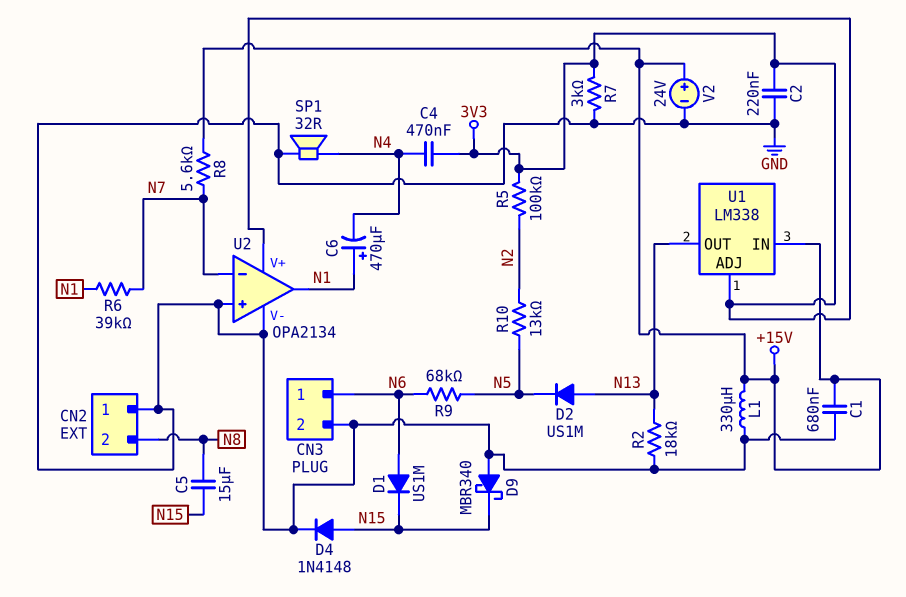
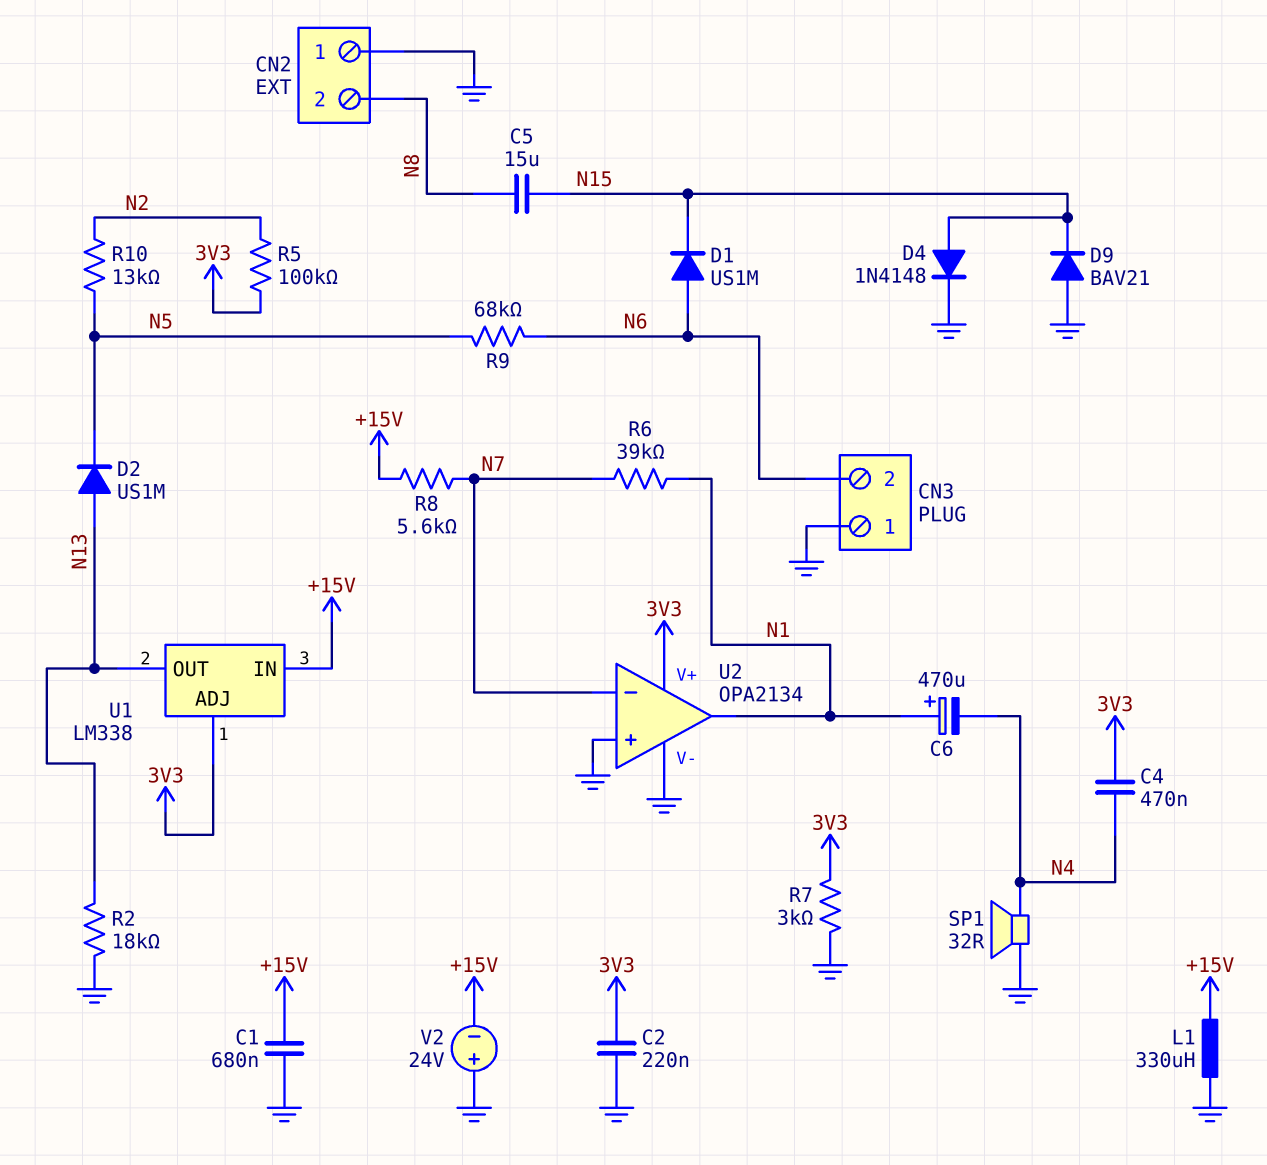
CN3 pin 1: N6 -> GND
CN3 pin 2: GND -> N6
D9: schottky MBR340 (A GND, K N15) -> diode BAV21 (A GND, K N15)
V2: 24V (plus +15V, minus GND) -> 24V (plus GND, minus +15V)

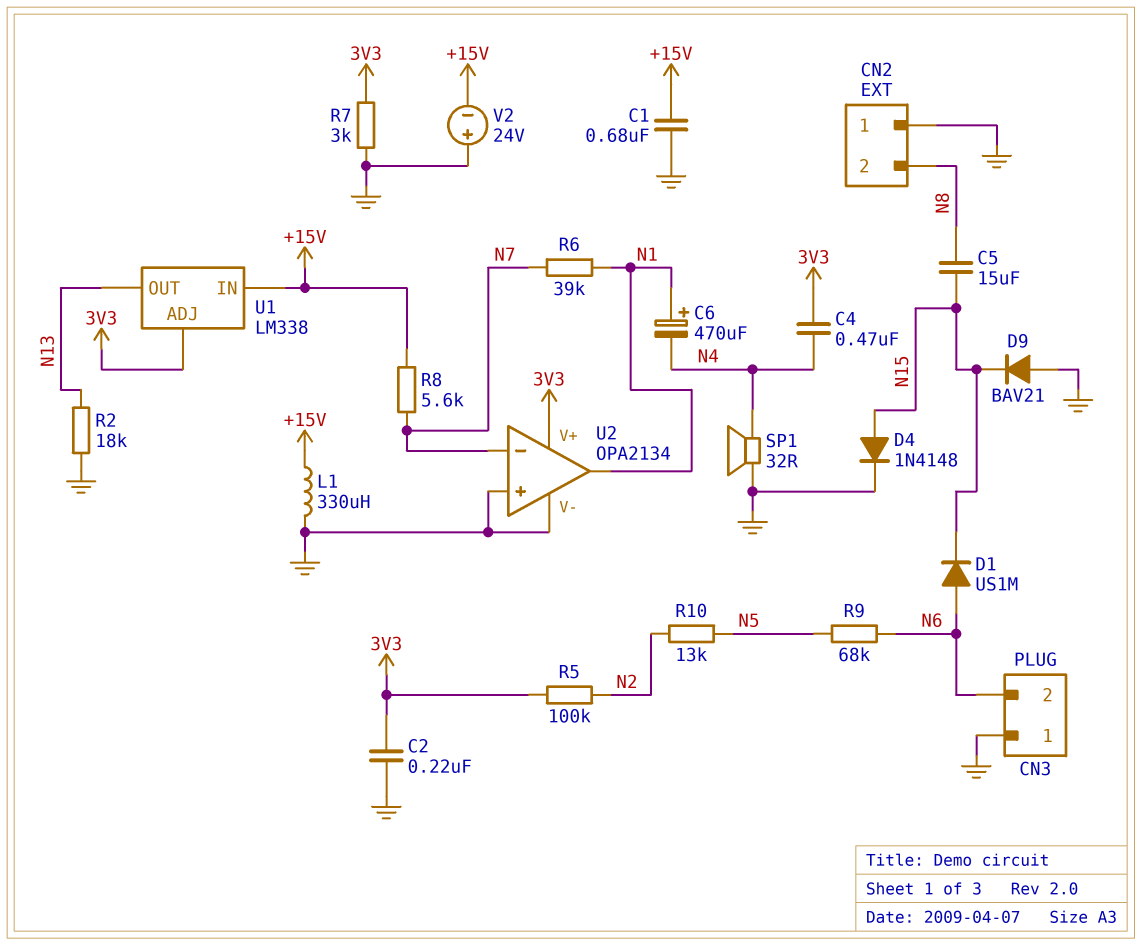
D2: diode US1M (A N13, K N5) -> none

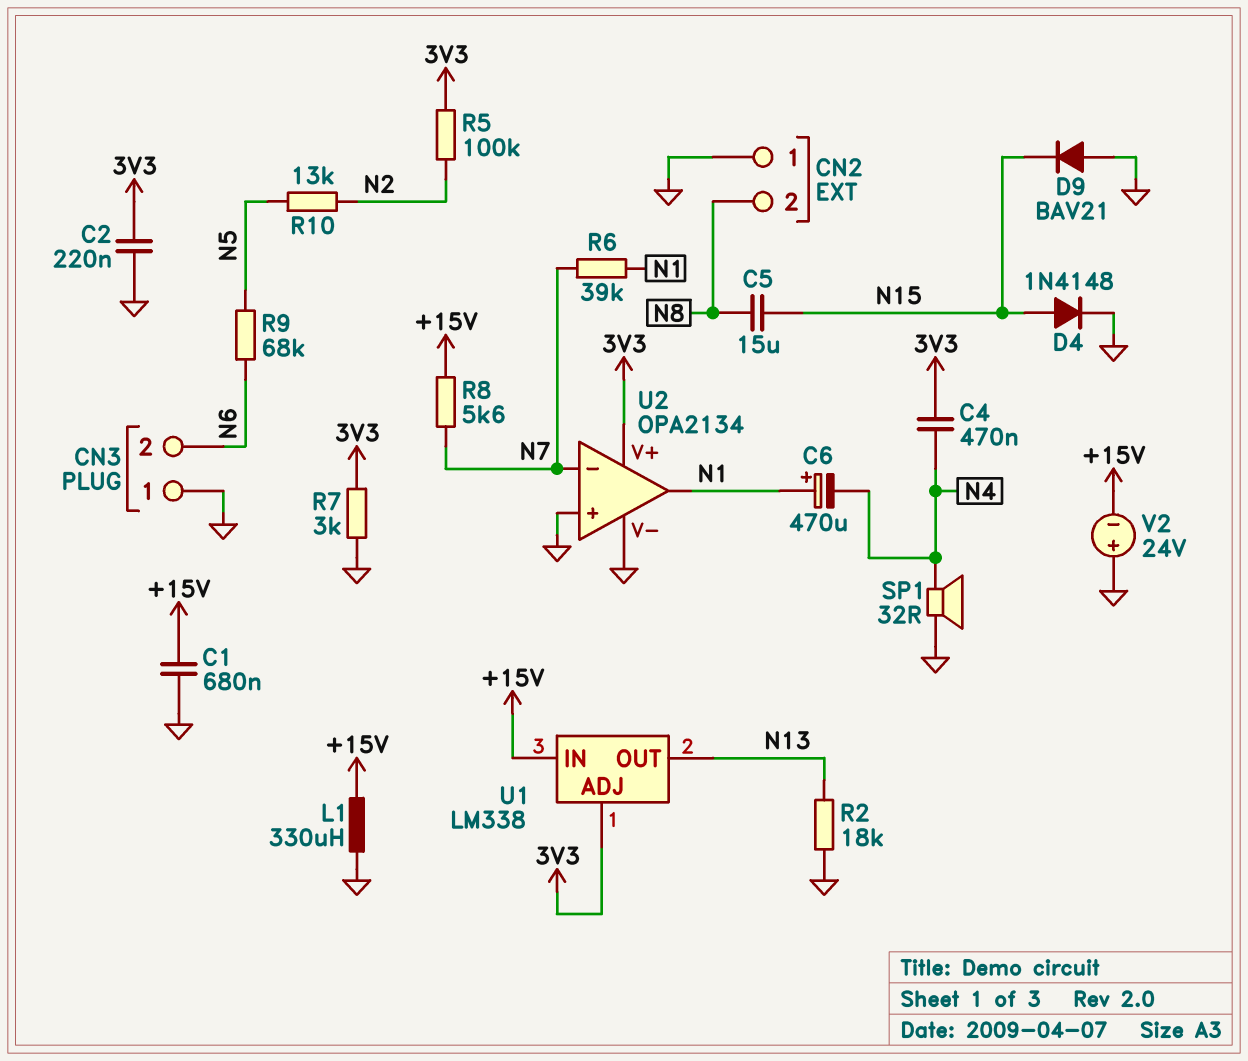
D1: diode US1M (A N6, K N15) -> none

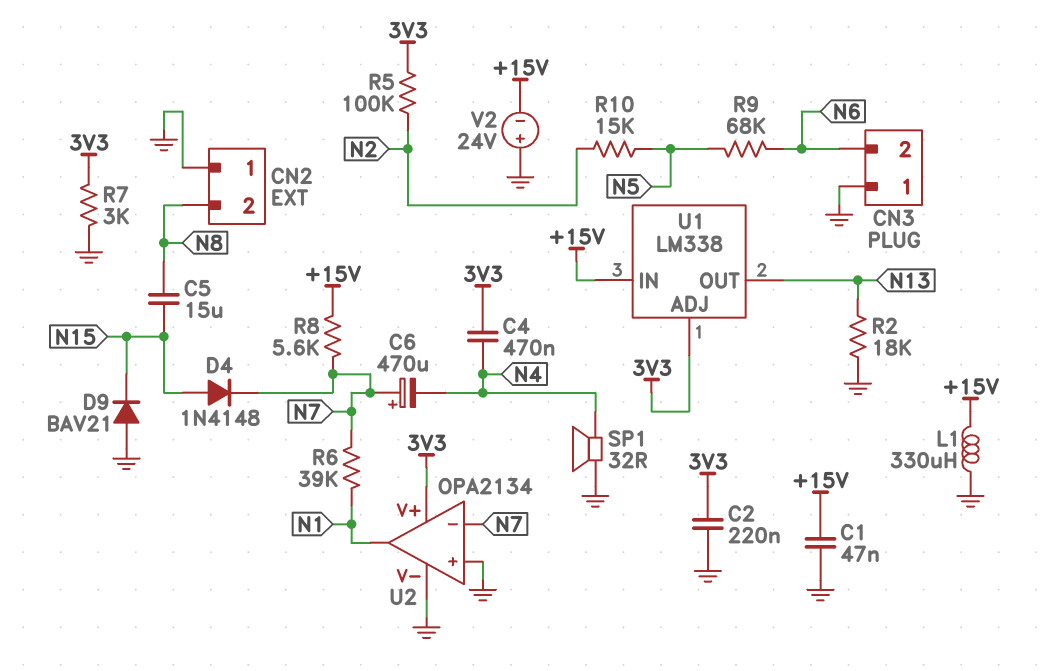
C1: 680nF (+15V, GND) -> 47nF (+15V, GND)
C6: 470uF (plus N1, minus N4) -> 470uF (plus N7, minus N4)
D4: diode 1N4148 (A N15, K GND) -> diode 1N4148 (A N15, K N7)
R10: 13k (N2, N5) -> 15k (N2, N5)

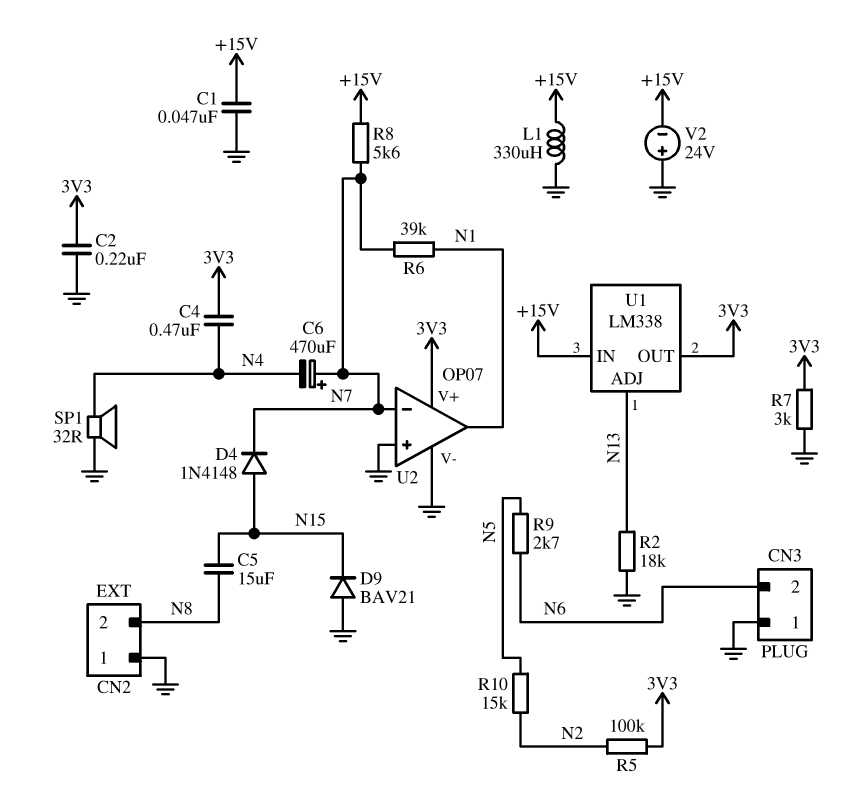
R9: 68k (N5, N6) -> 2.7k (N5, N6)
U1 pin ADJ: 3V3 -> N13
U1 pin OUT: N13 -> 3V3
U2: OPA2134 -> OP07

